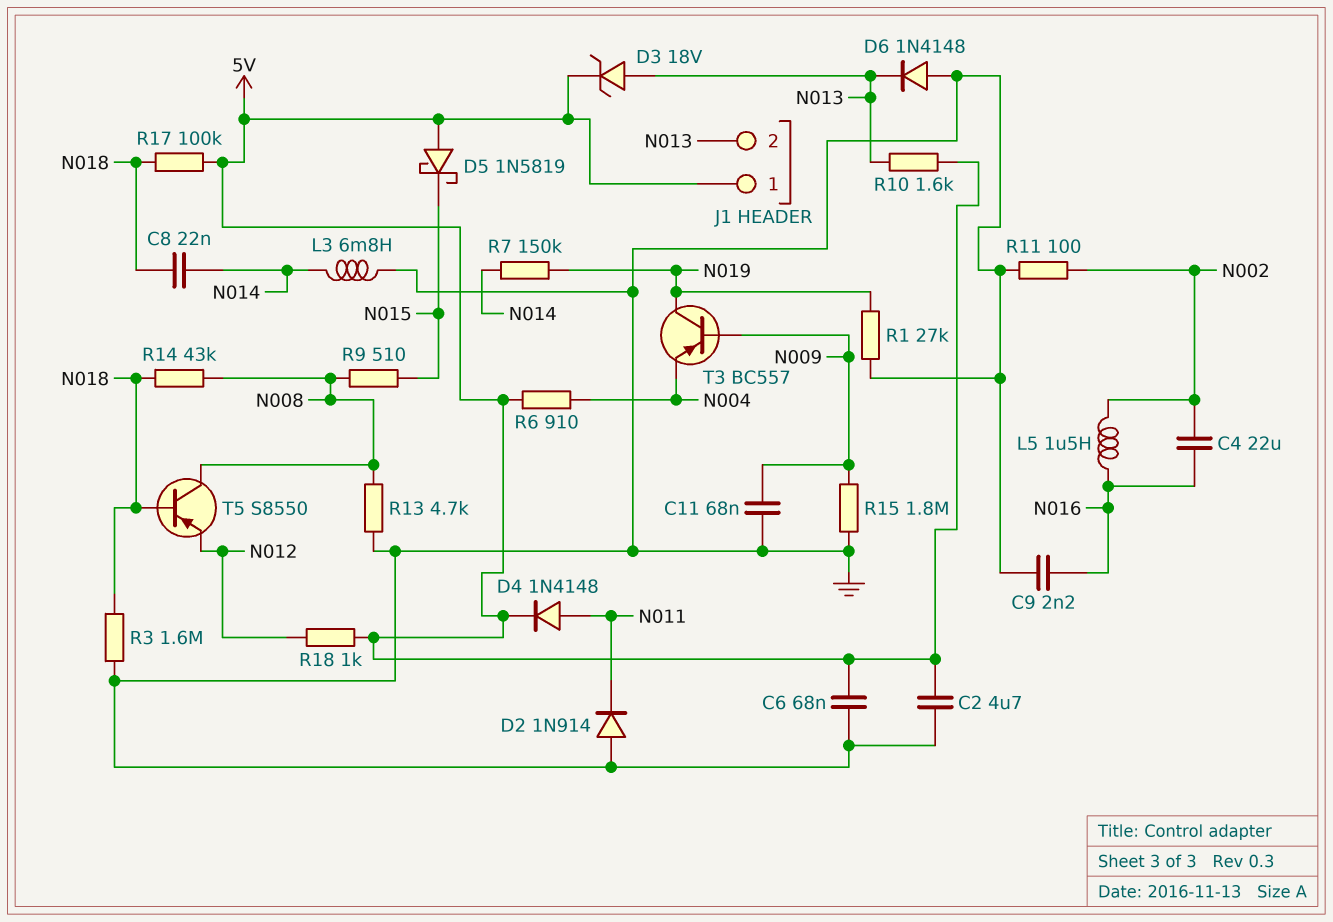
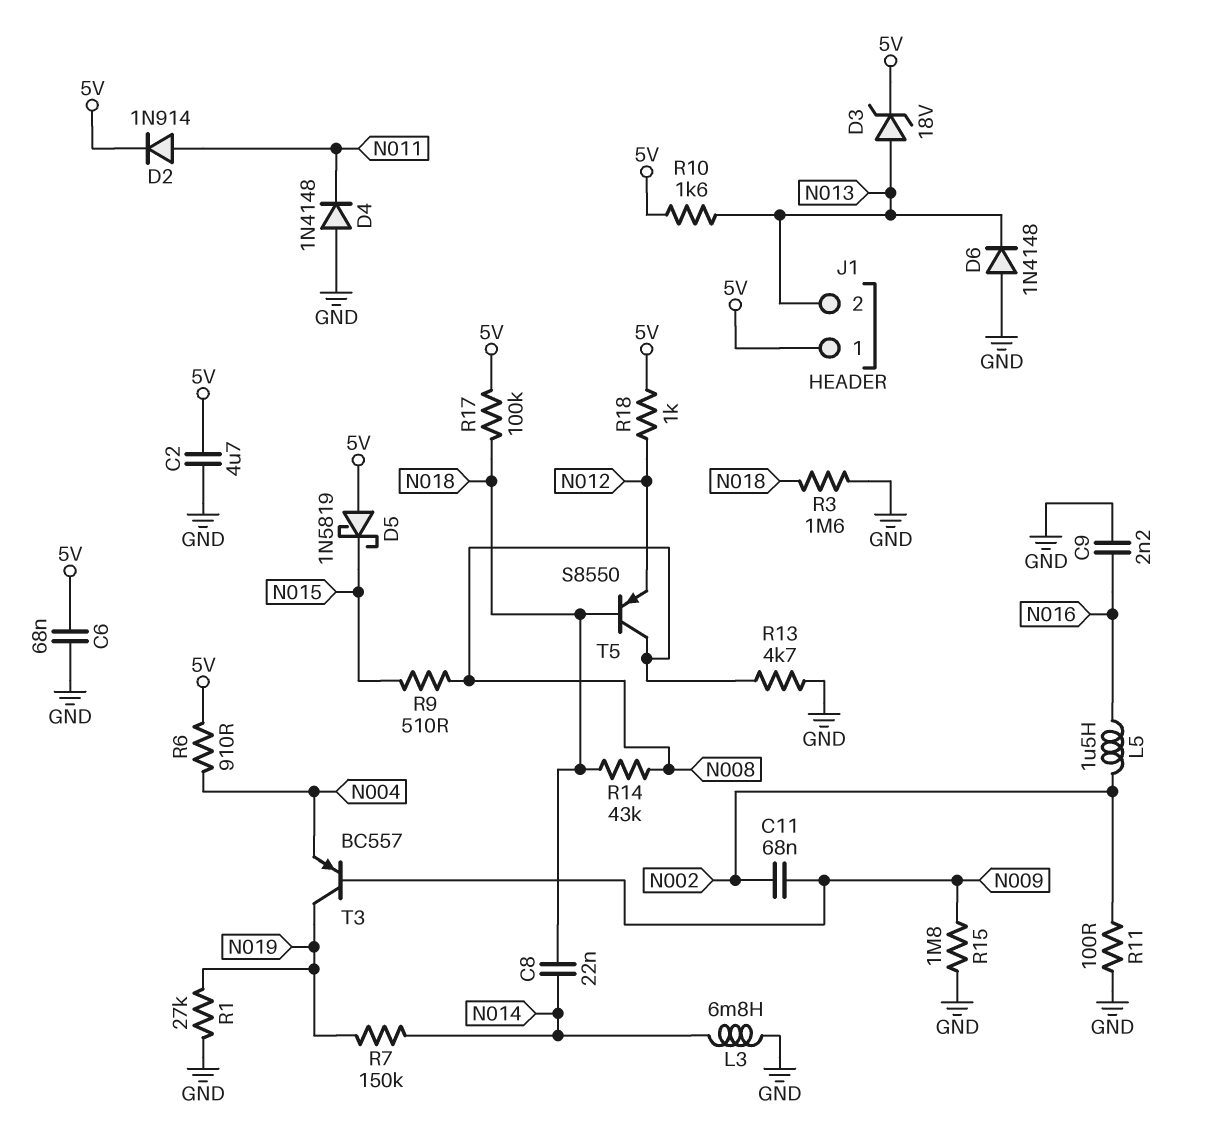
C4: 22uF (N002, N016) -> none
C11: 68nF (GND, N009) -> 68nF (N002, N009)
D2: diode 1N914 (A GND, K N011) -> diode 1N914 (A N011, K 5V)
D4: diode 1N4148 (A N011, K 5V) -> diode 1N4148 (A GND, K N011)

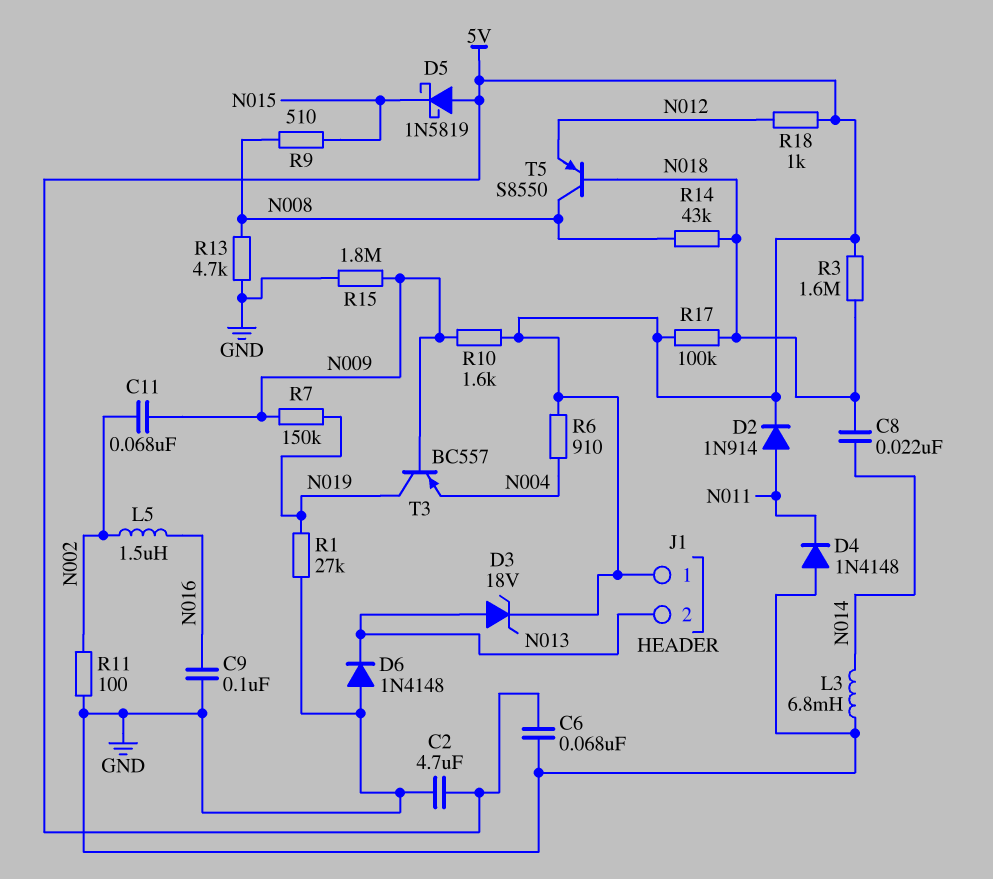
C9: 2.2nF (GND, N016) -> 100nF (GND, N016)
R3: 1.6M (GND, N018) -> 1.6M (5V, N018)
R7: 150k (N014, N019) -> 150k (N009, N019)
R10: 1.6k (5V, N013) -> 1.6k (5V, N009)

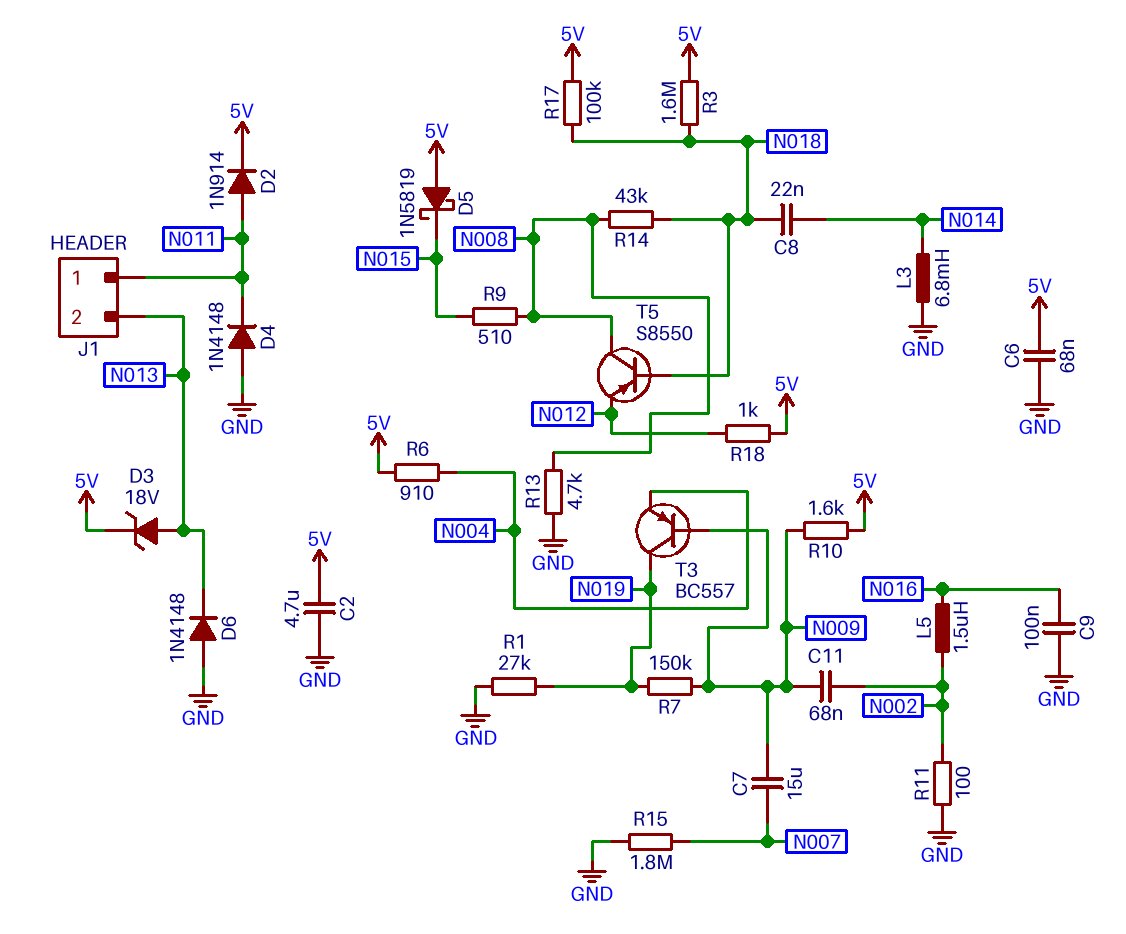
C7: none -> 15uF (N007, N009)
J1 pin 1: 5V -> N011
R15: 1.8M (GND, N009) -> 1.8M (GND, N007)

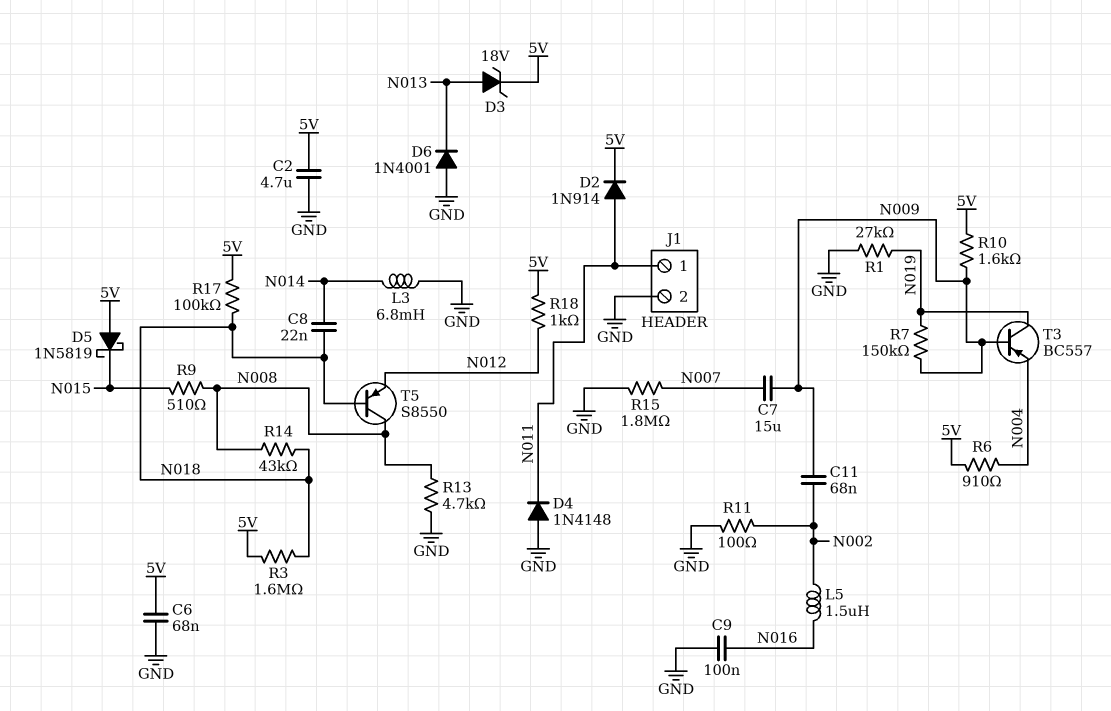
D6: diode 1N4148 (A GND, K N013) -> diode 1N4001 (A GND, K N013)
J1 pin 2: N013 -> GND

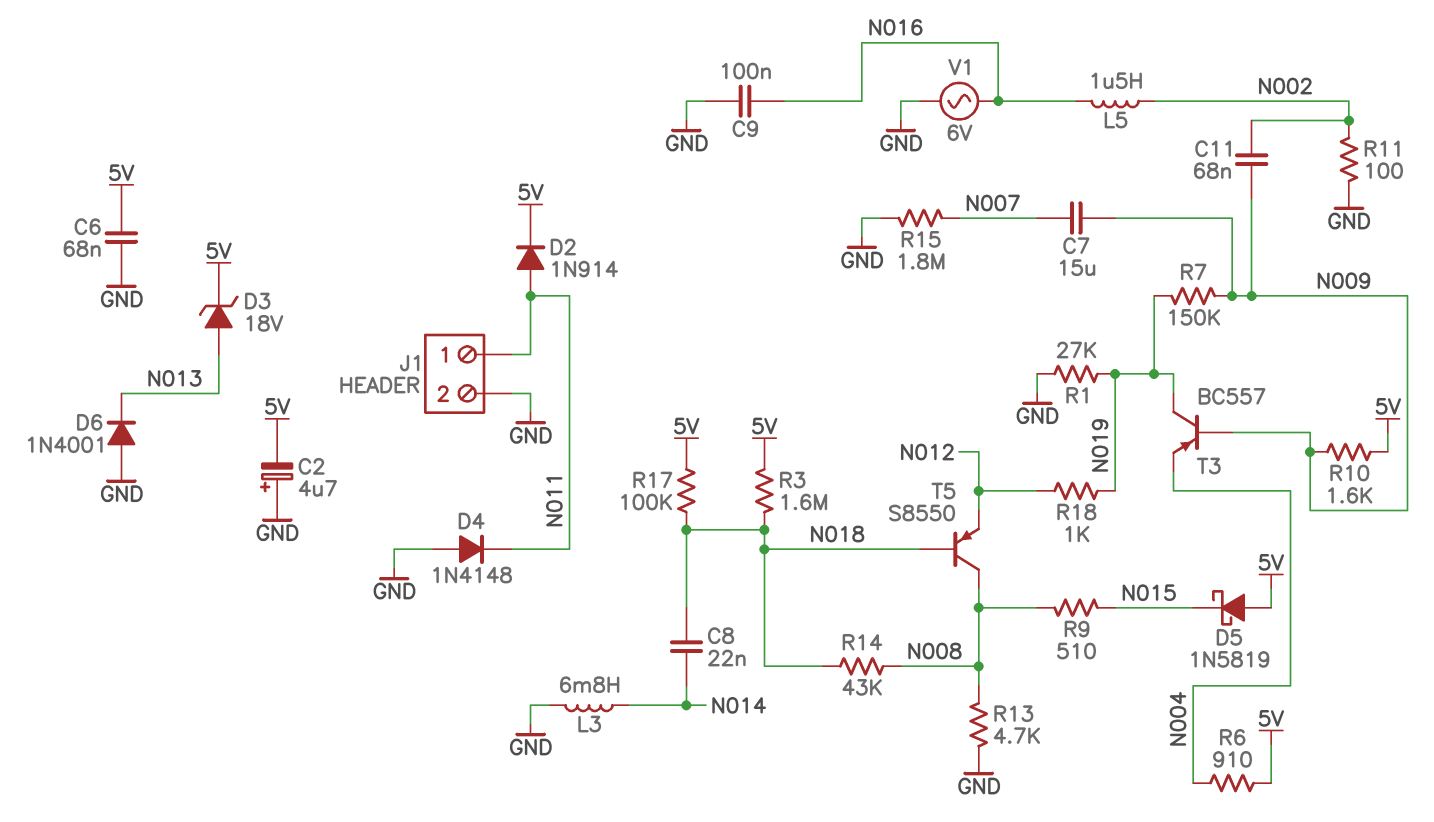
C2: 4.7uF (5V, GND) -> 4.7uF (plus GND, minus 5V)
R18: 1k (5V, N012) -> 1k (N012, N019)
V1: none -> AC 6V (GND, N016)

